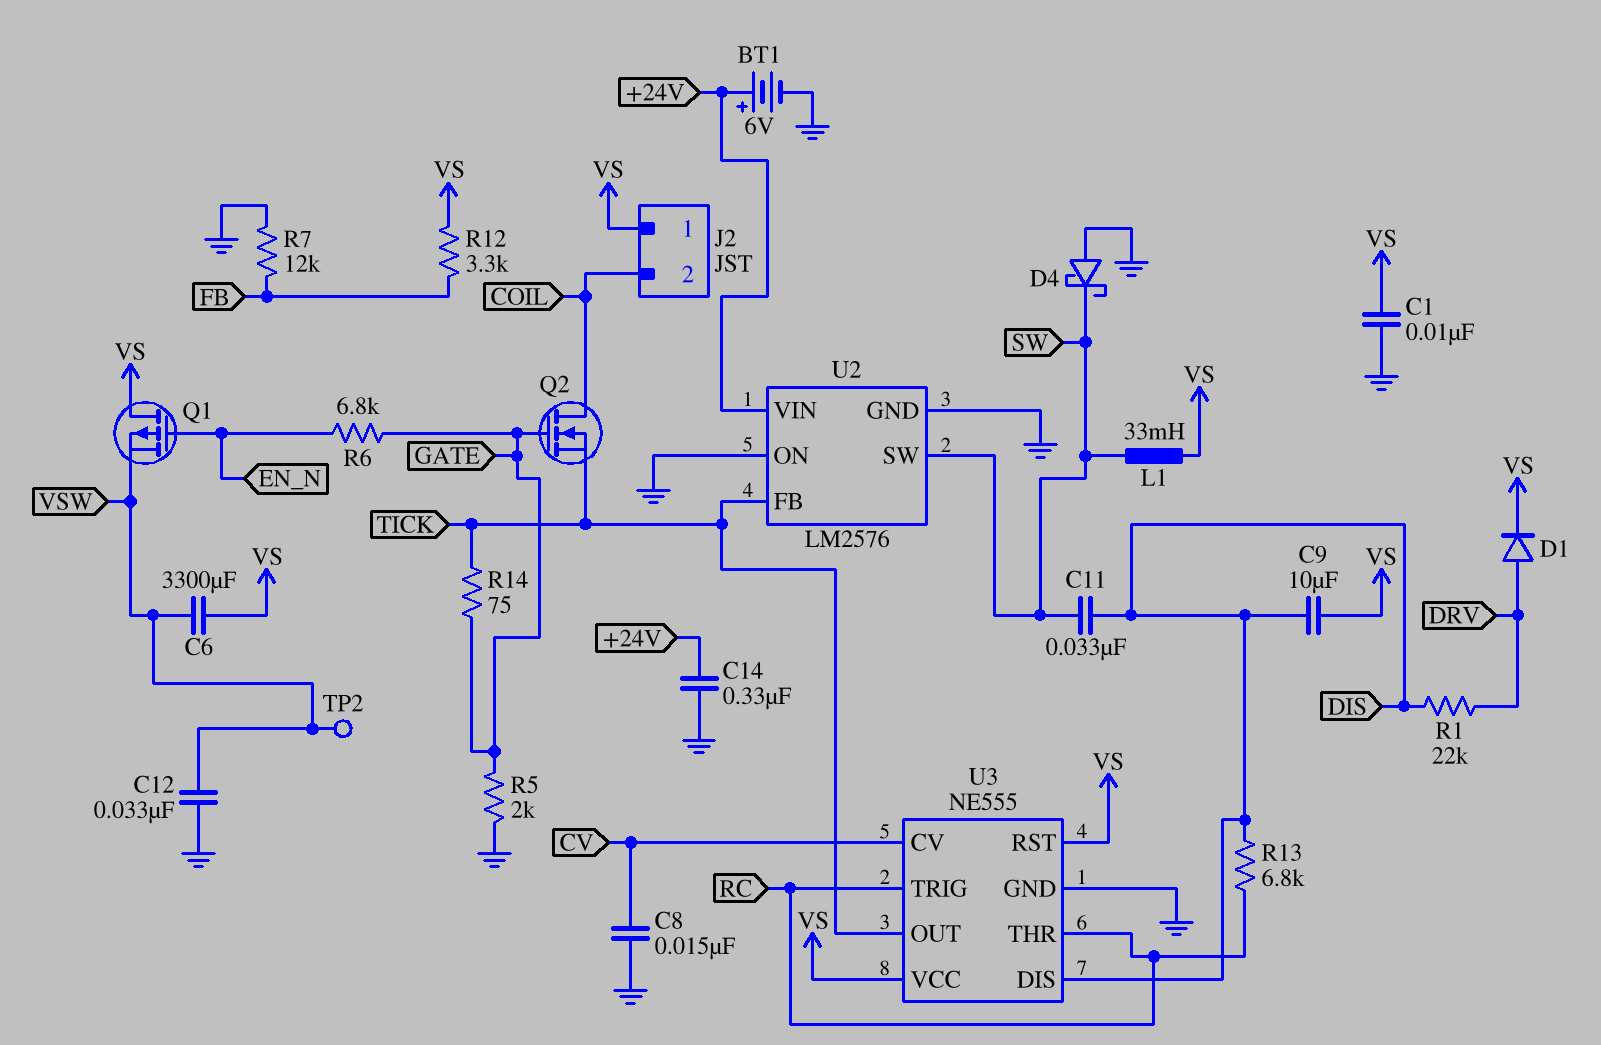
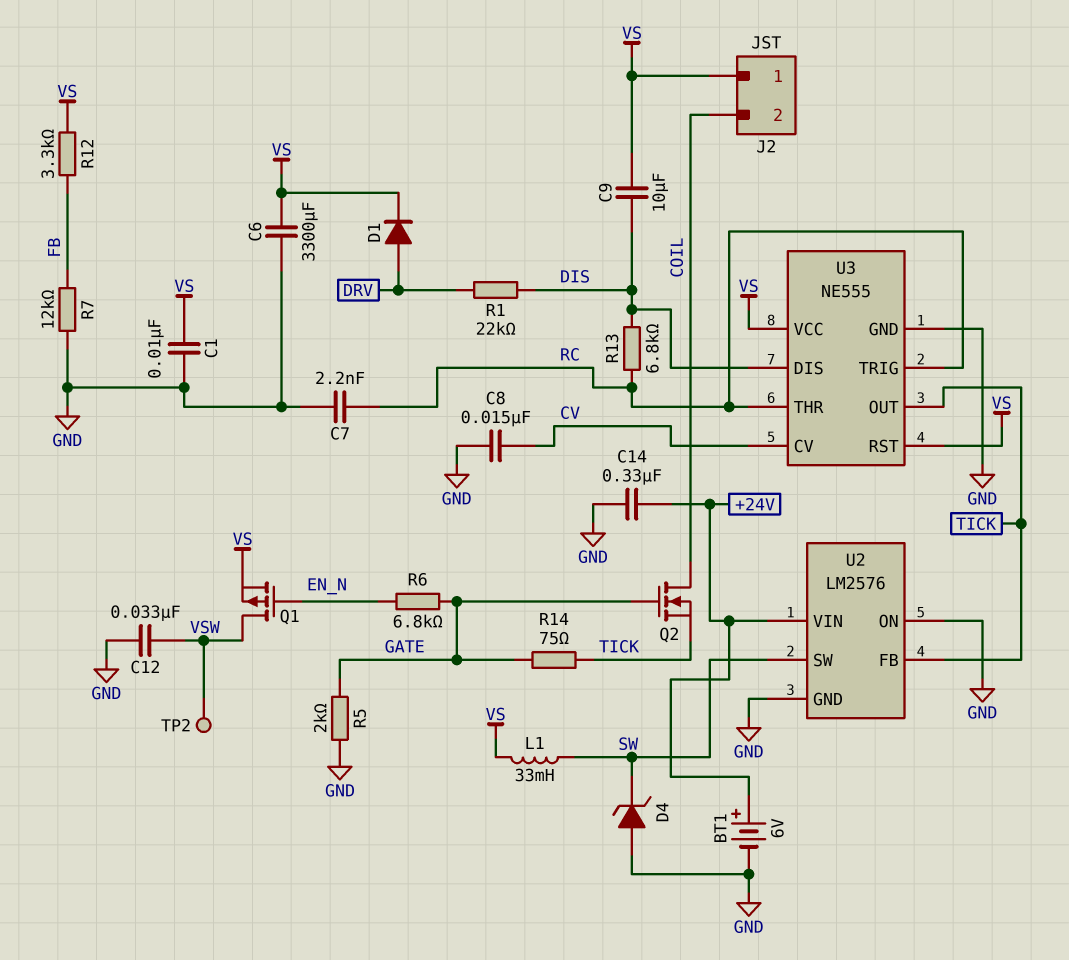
C6: 3300uF (VS, VSW) -> 3300uF (GND, VS)
C7: none -> 2.2nF (GND, RC)
C11: 33nF (DIS, SW) -> none
D4: schottky (A GND, K SW) -> zener (A GND, K SW)
Q1: PMOS (G EN_N, D VS, S VSW) -> PMOS (G EN_N, D VSW, S VS)

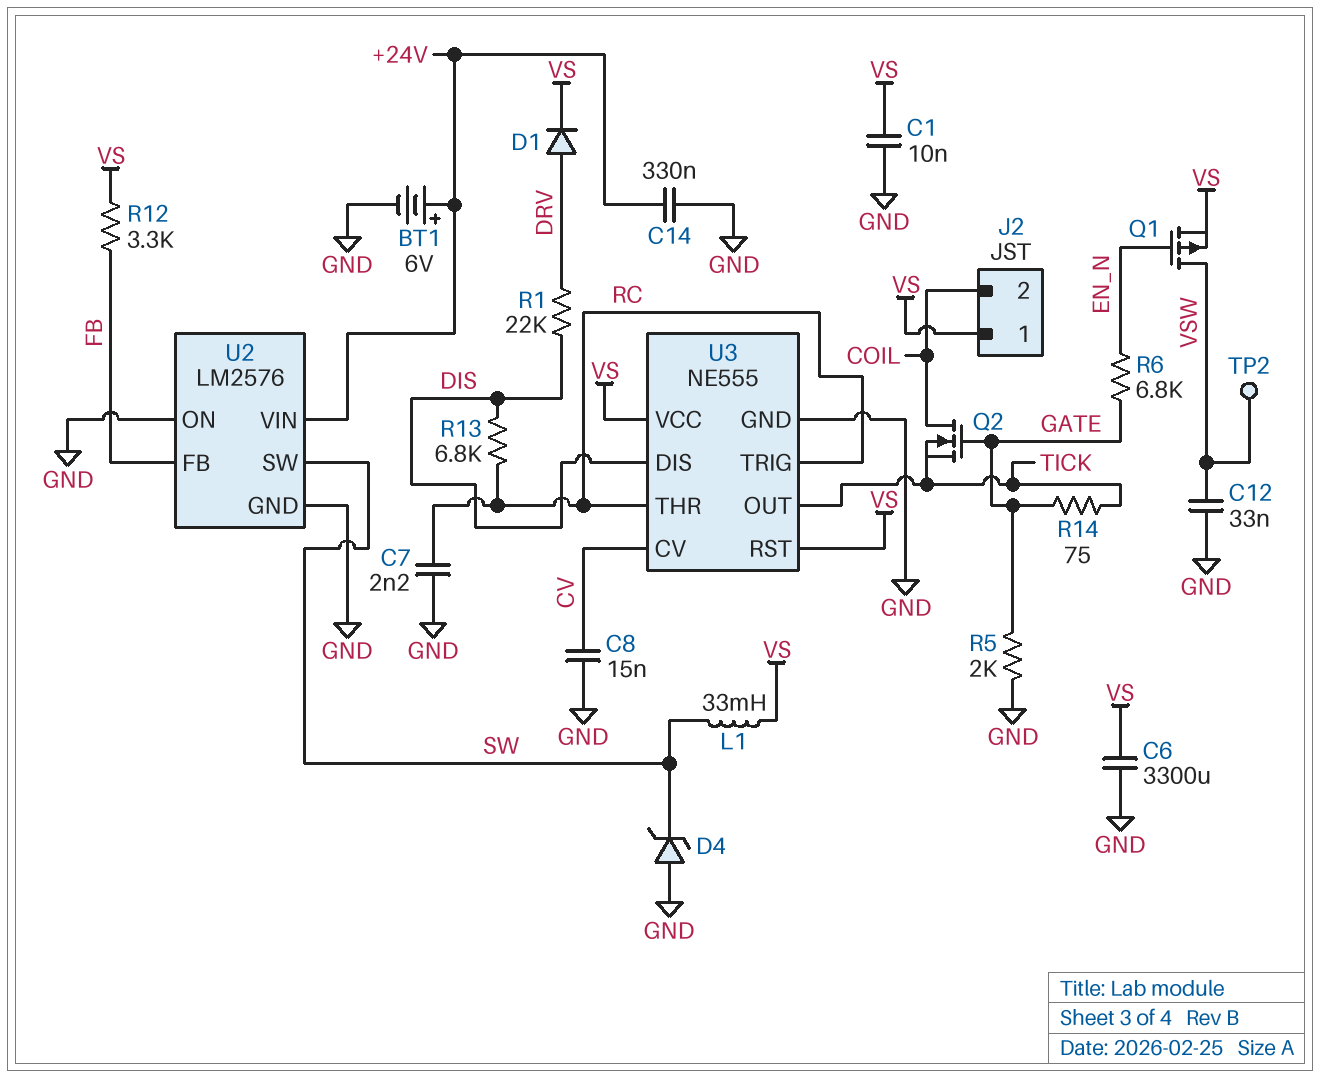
C9: 10uF (DIS, VS) -> none
R7: 12k (FB, GND) -> none
U2 pin FB: TICK -> FB

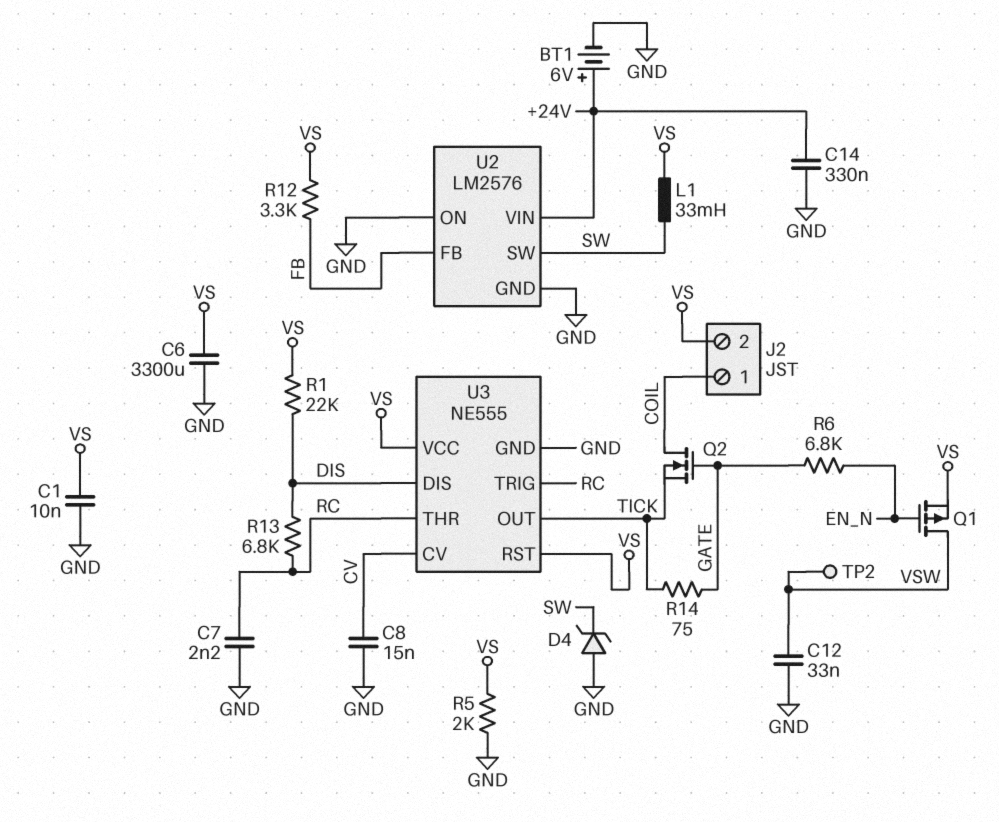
D1: diode (A DRV, K VS) -> none
J2 pin 1: VS -> COIL
J2 pin 2: COIL -> VS
R1: 22k (DIS, DRV) -> 22k (DIS, VS)
R5: 2k (GATE, GND) -> 2k (GND, VS)

